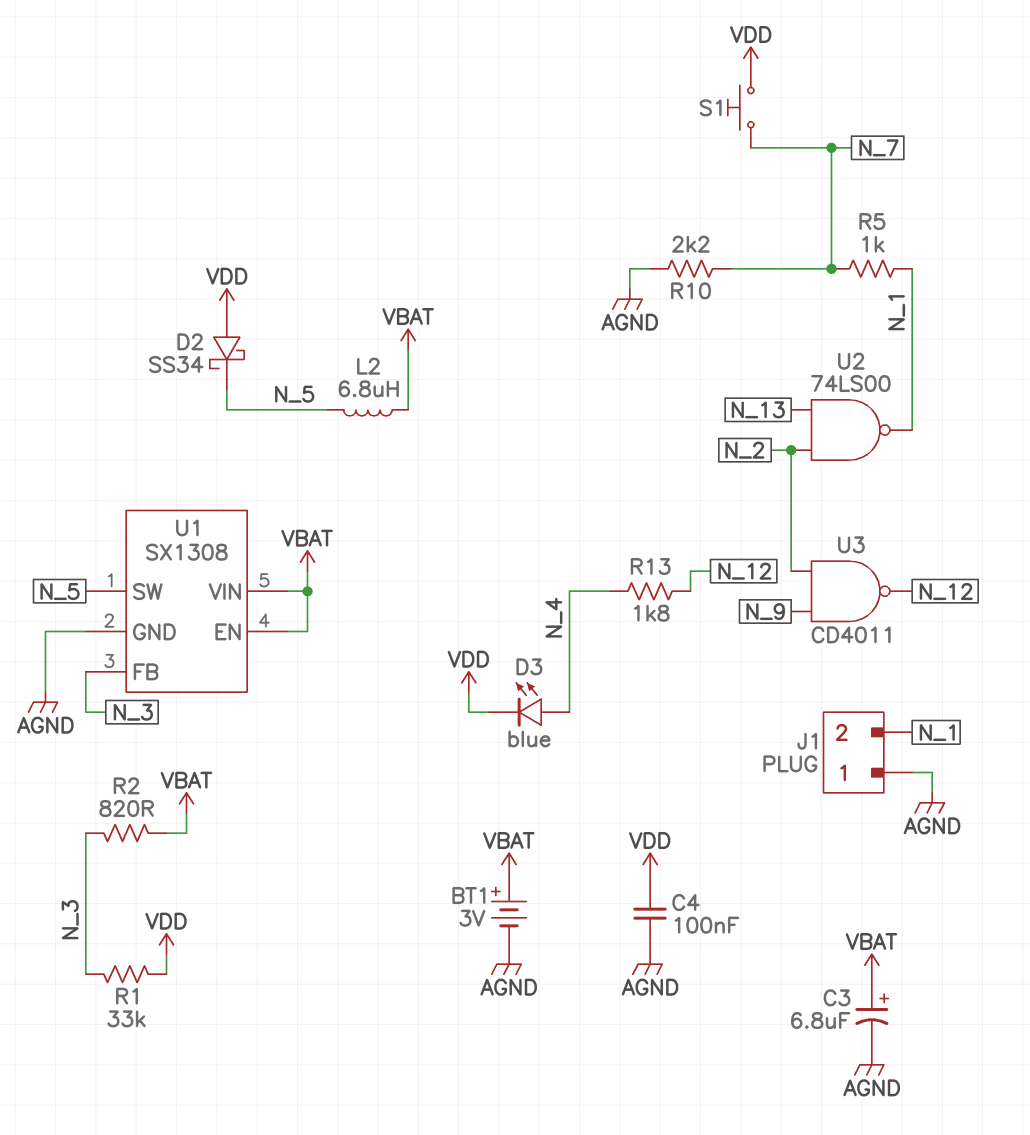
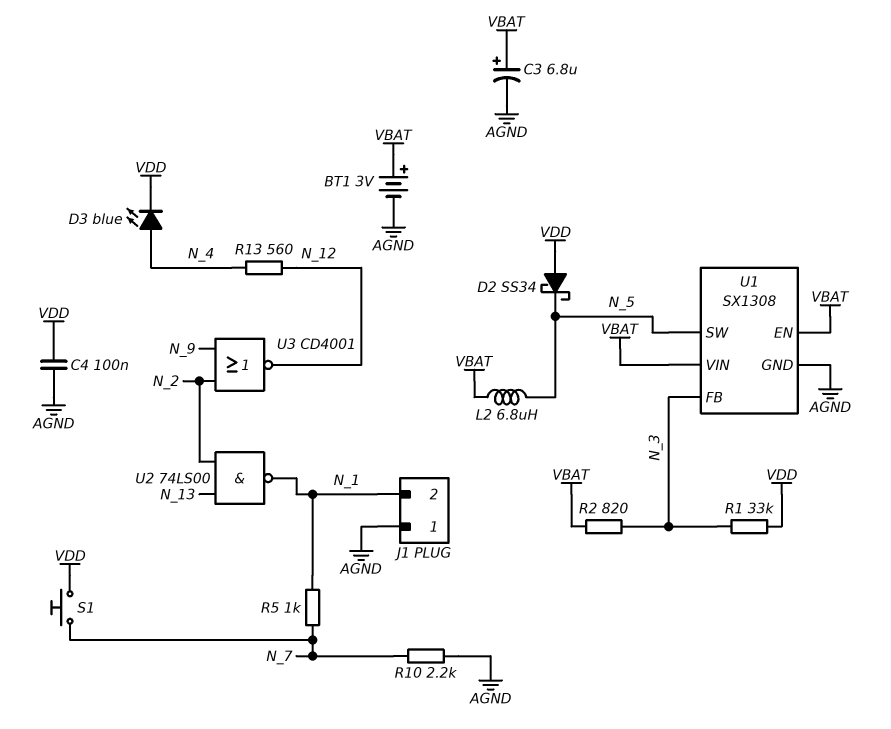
R13: 1.8k (N_4, N_12) -> 560 (N_4, N_12)
U3: NAND CD4011 (in N_2, in N_9, out N_12) -> NOR CD4001 (in N_2, in N_9, out N_12)

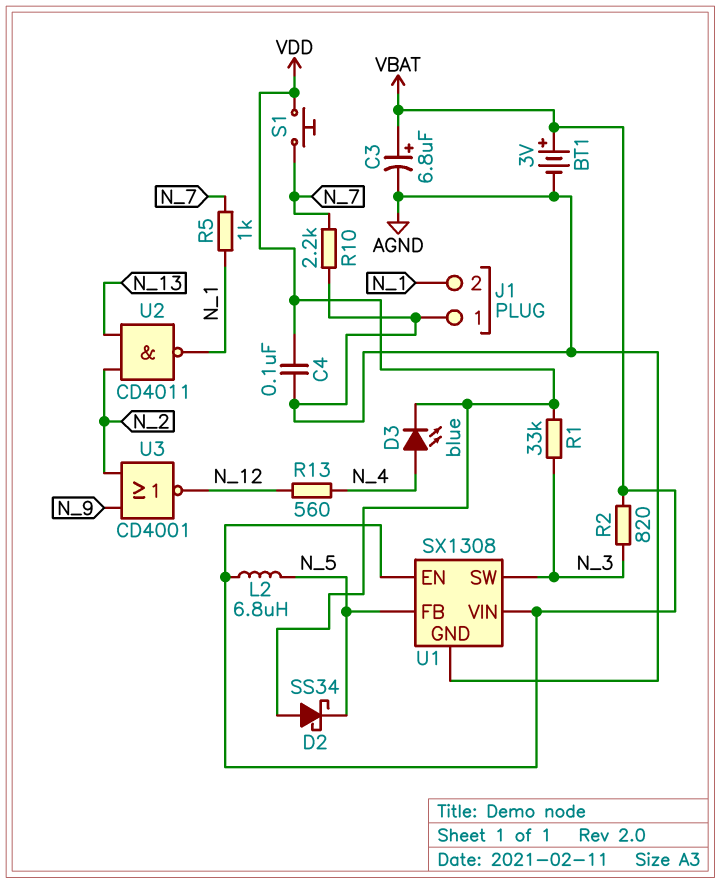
U1 pin FB: N_3 -> N_5
U1 pin SW: N_5 -> N_3
U2: NAND 74LS00 (in N_2, in N_13, out N_1) -> NAND CD4011 (in N_2, in N_13, out N_1)

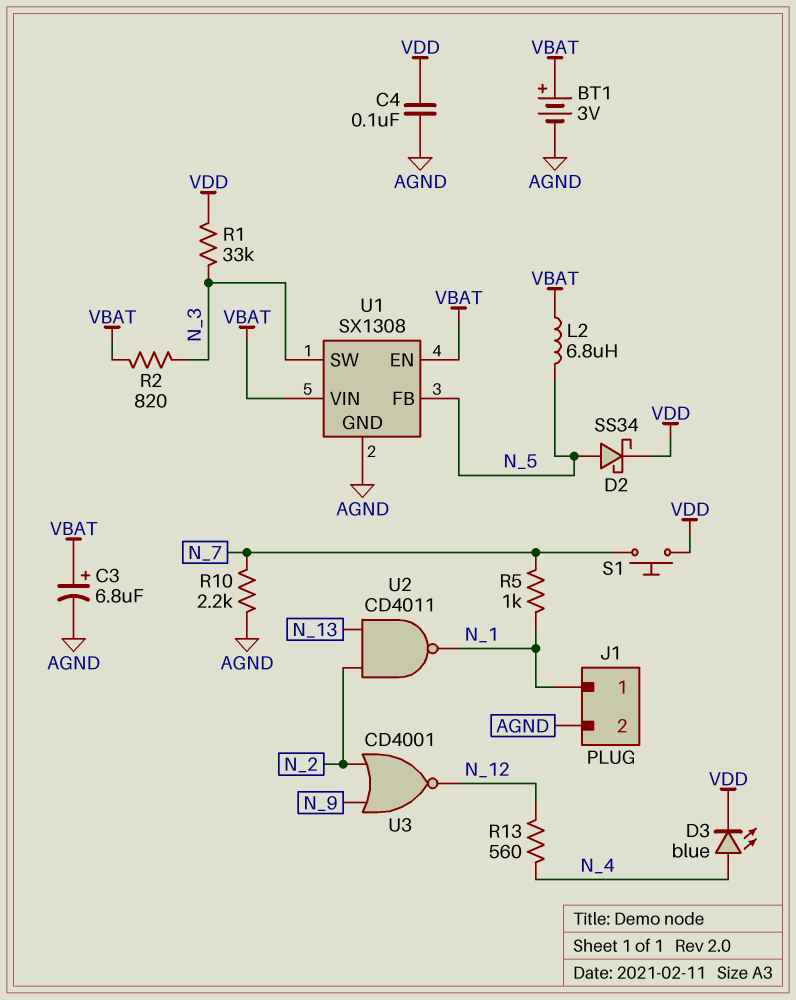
D2: schottky SS34 (A VDD, K N_5) -> schottky SS34 (A N_5, K VDD)
J1 pin 1: AGND -> N_1
J1 pin 2: N_1 -> AGND

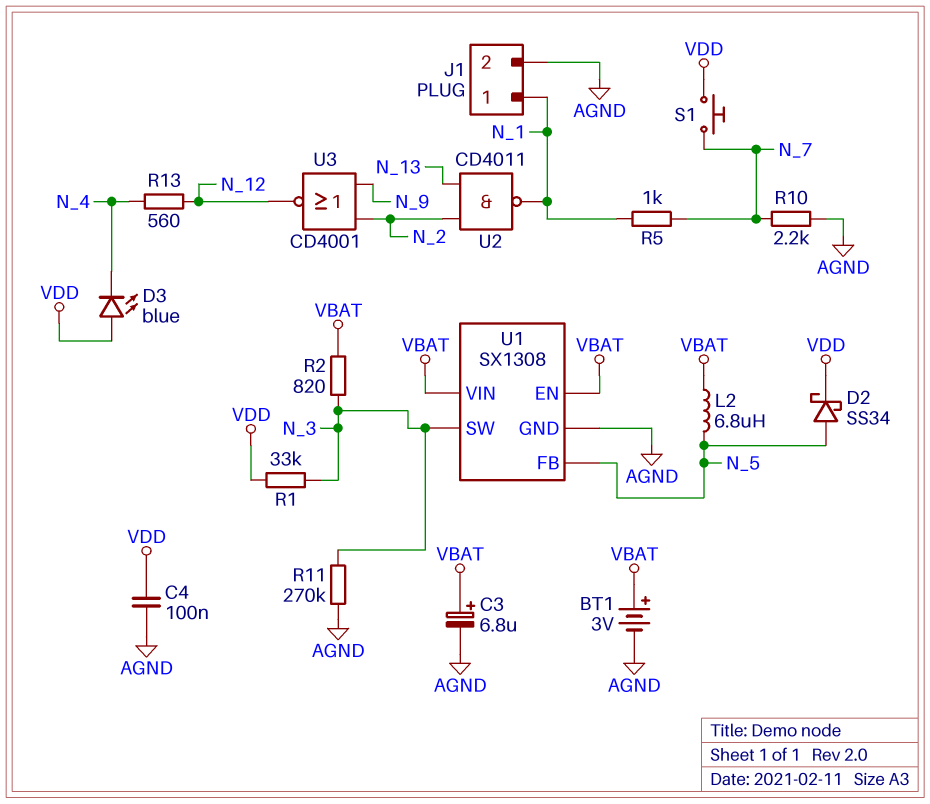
D3: LED blue (A N_4, K VDD) -> LED blue (A VDD, K N_4)
R11: none -> 270k (AGND, N_3)

